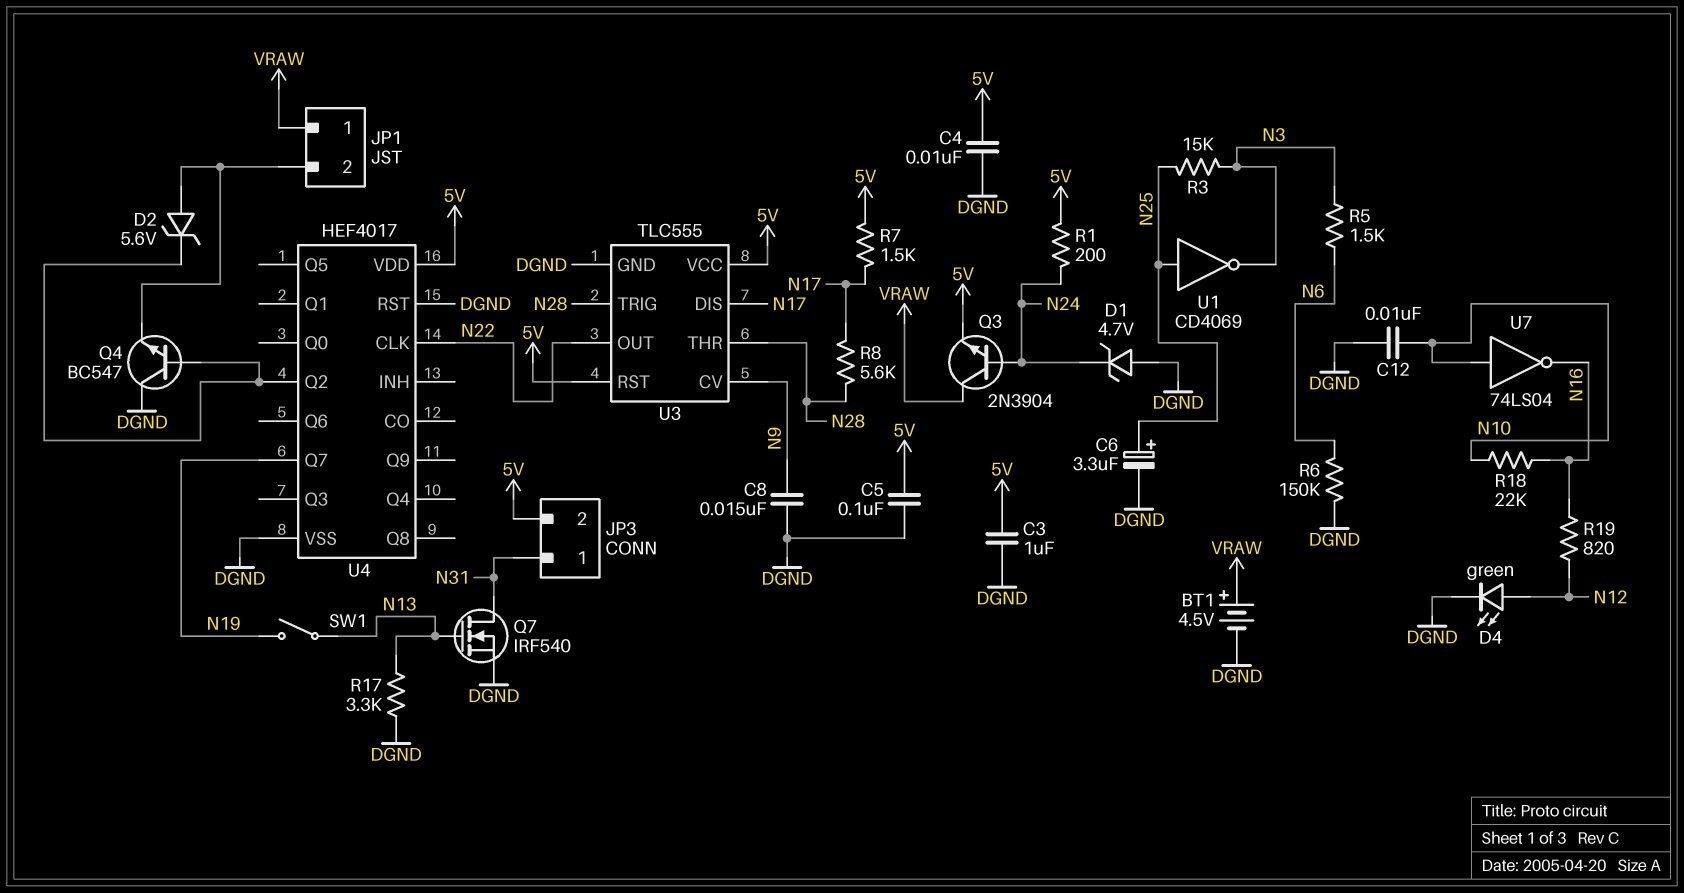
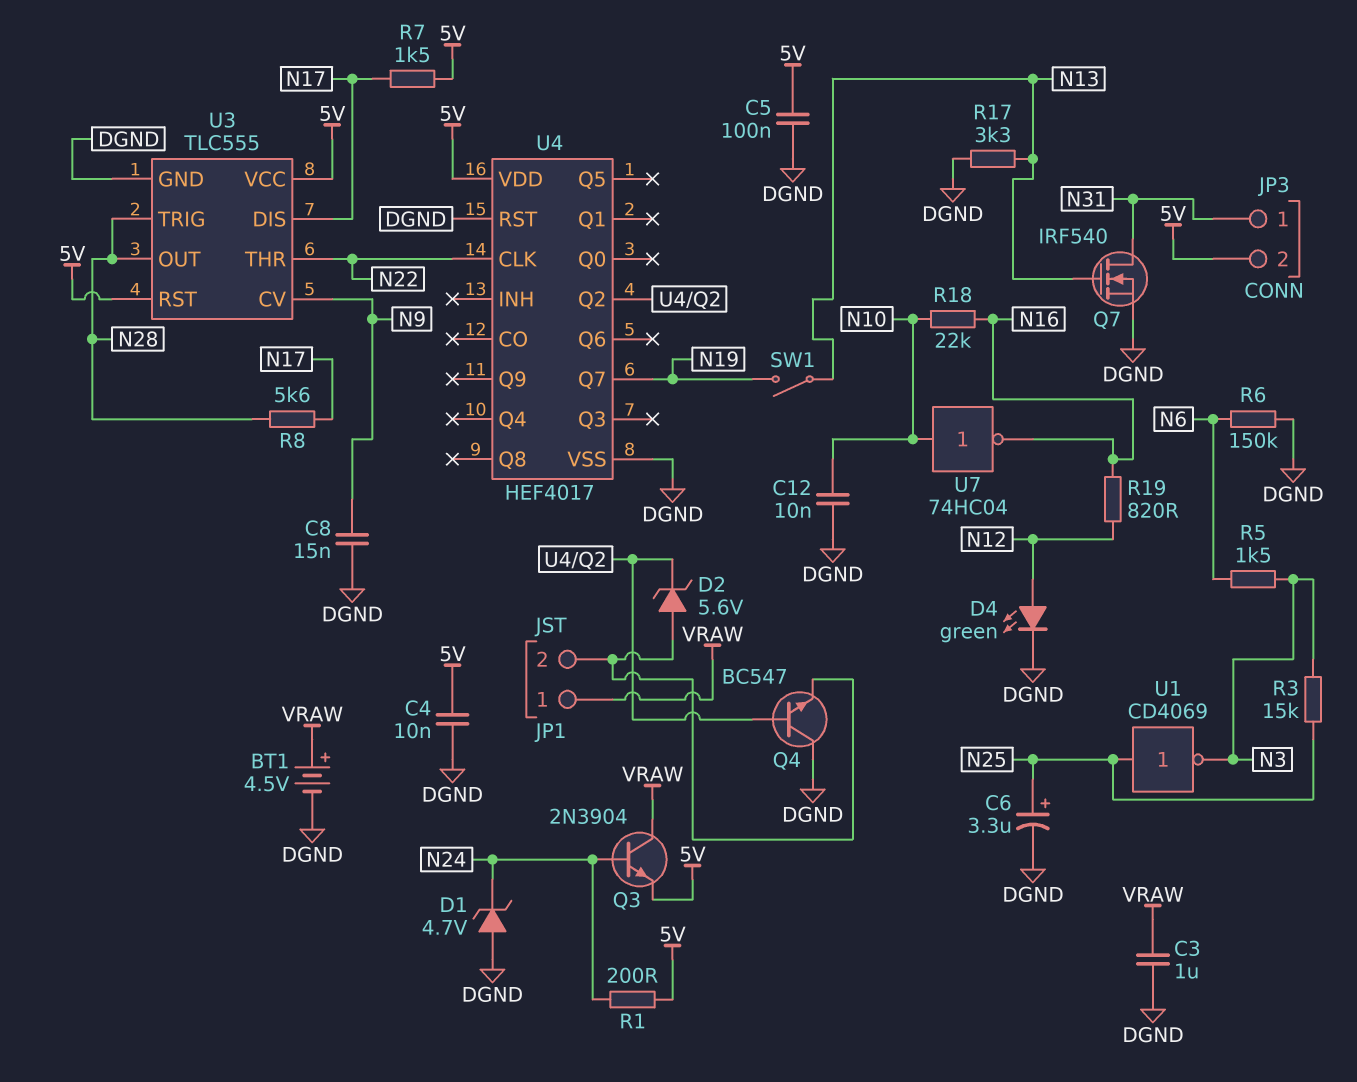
C3: 1uF (5V, DGND) -> 1uF (DGND, VRAW)
U3 pin OUT: N22 -> N28
U3 pin THR: N28 -> N22
U7: NOT 74LS04 (in N10, out N16) -> NOT 74HC04 (in N10, out N16)

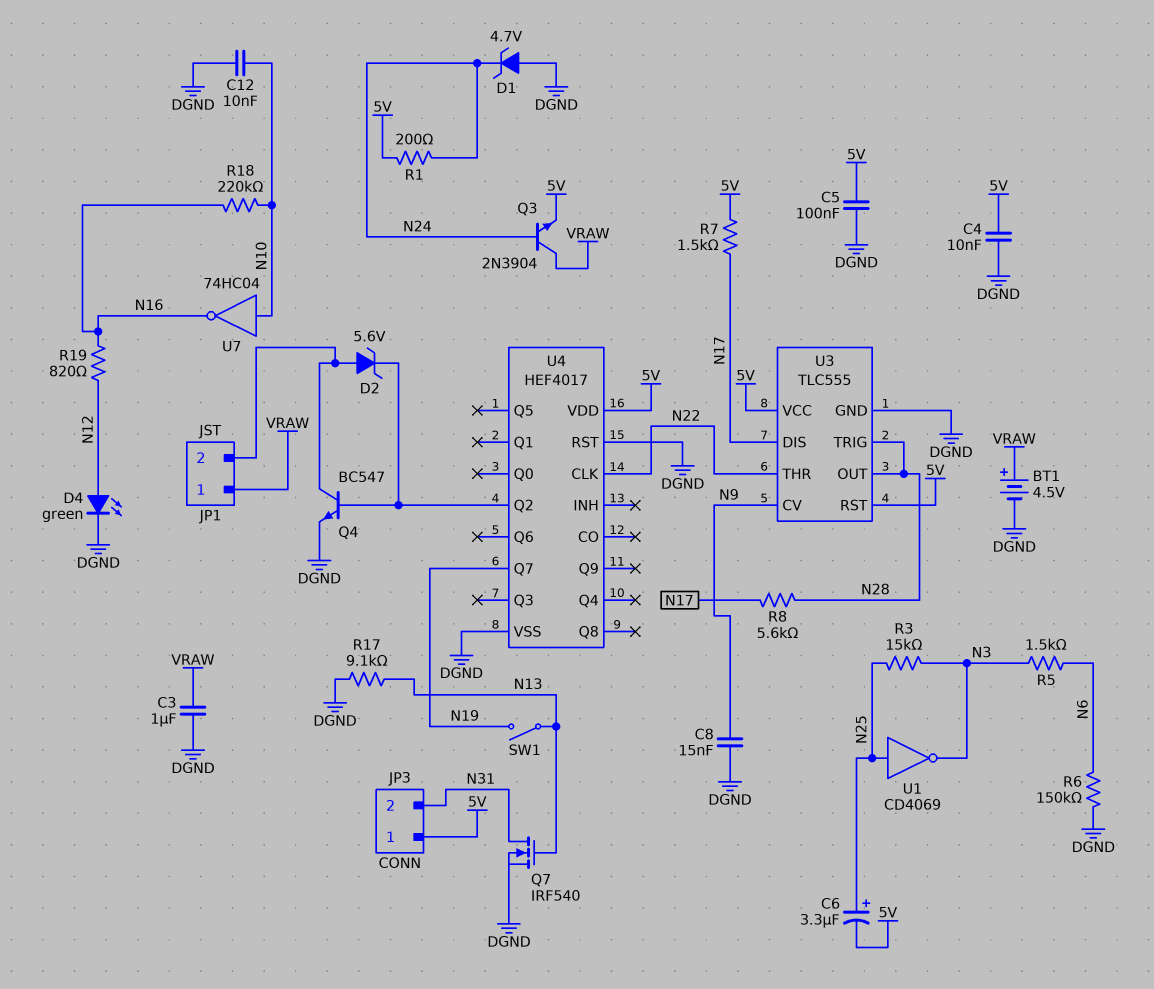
C6: 3.3uF (plus N25, minus DGND) -> 3.3uF (plus N25, minus 5V)
JP3 pin 1: N31 -> 5V
JP3 pin 2: 5V -> N31
Q4: NPN BC547 (B U4/Q2, C DGND, E JP1/2) -> NPN BC547 (B U4/Q2, C JP1/2, E DGND)
R17: 3.3k (DGND, N13) -> 9.1k (DGND, N13)
R18: 22k (N10, N16) -> 220k (N10, N16)

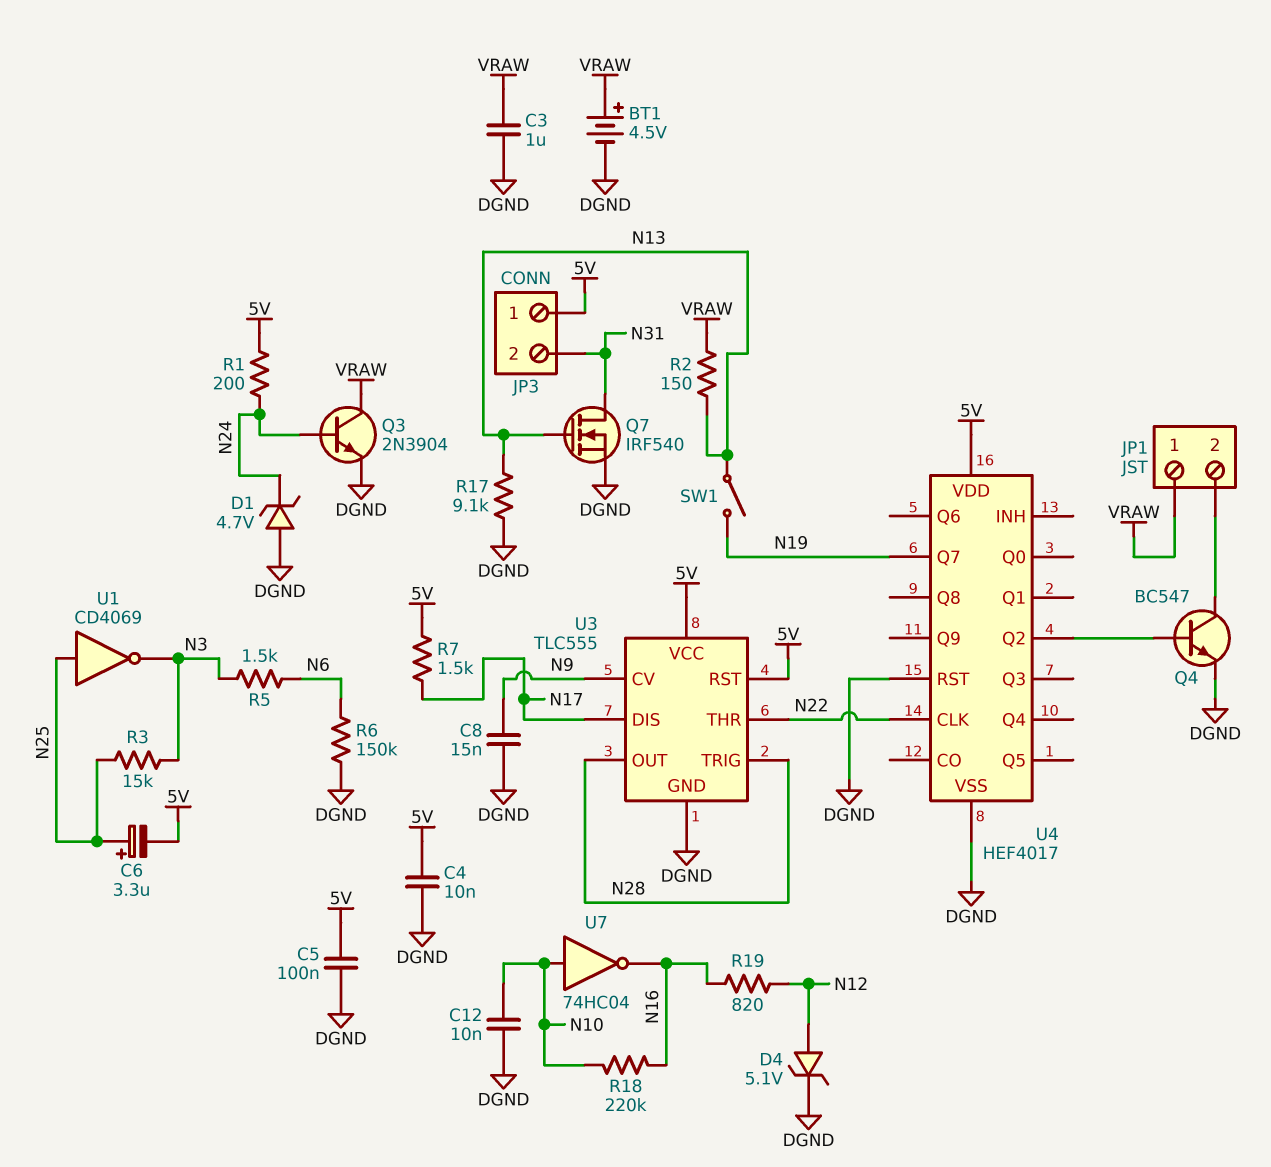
D2: zener 5.6V (A JP1/2, K U4/Q2) -> none
D4: LED green (A N12, K DGND) -> zener 5.1V (A N12, K DGND)
Q3: NPN 2N3904 (B N24, C VRAW, E 5V) -> NPN 2N3904 (B N24, C VRAW, E DGND)
R2: none -> 150 (N13, VRAW)
R8: 5.6k (N17, N28) -> none

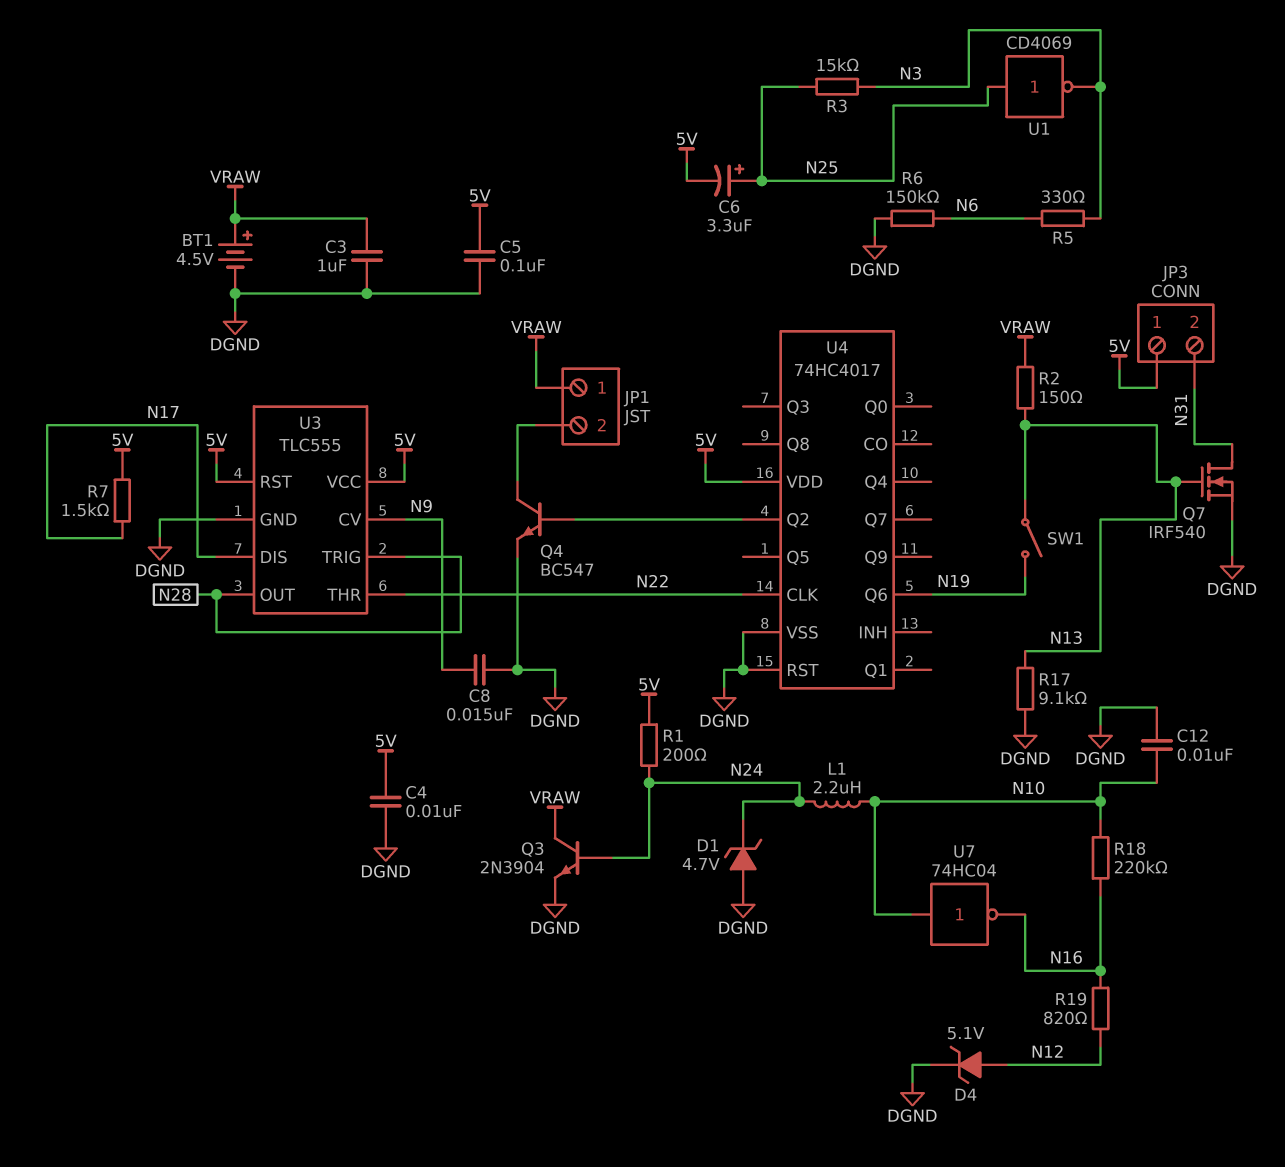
L1: none -> 2.2uH (N10, N24)
R5: 1.5k (N3, N6) -> 330 (N3, N6)
U4: HEF4017 -> 74HC4017
U4 pin Q6: none -> N19
U4 pin Q7: N19 -> none

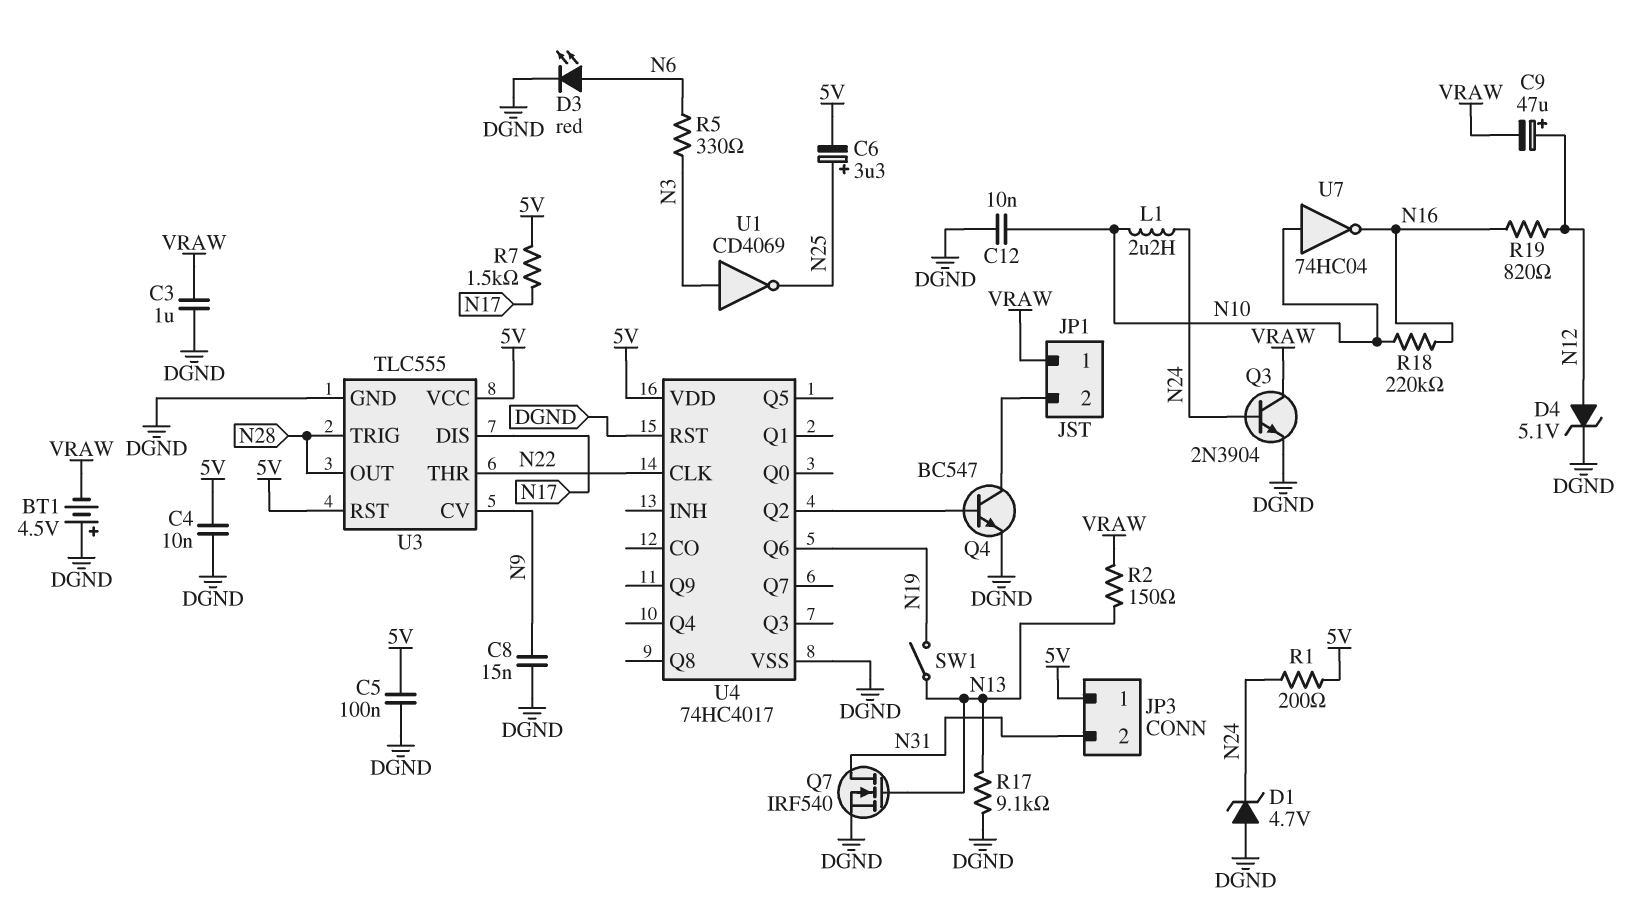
BT1: 4.5V (plus VRAW, minus DGND) -> 4.5V (plus DGND, minus VRAW)
C9: none -> 47uF (plus N12, minus VRAW)
D3: none -> LED red (A N6, K DGND)
R3: 15k (N3, N25) -> none
R6: 150k (DGND, N6) -> none
U1: NOT CD4069 (in N25, out N3) -> NOT CD4069 (in N3, out N25)

